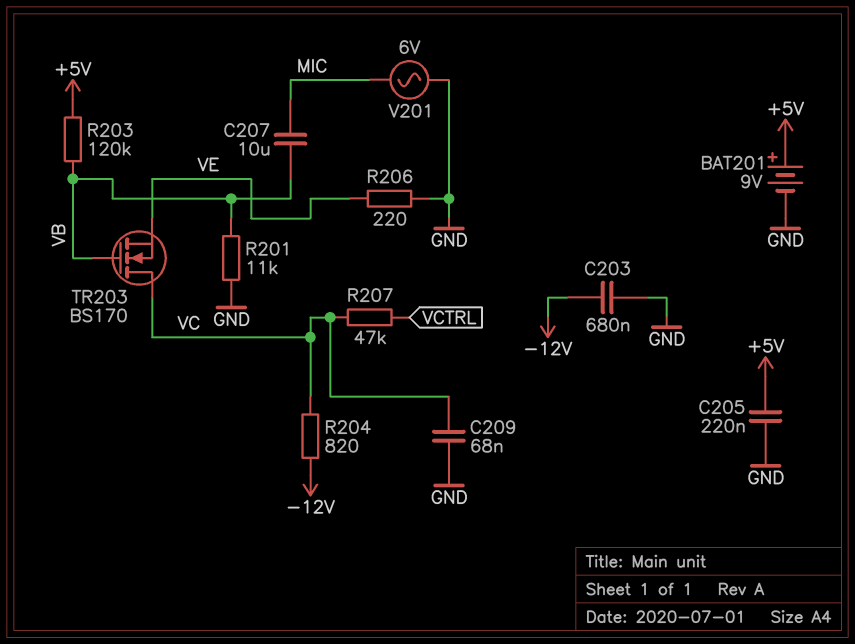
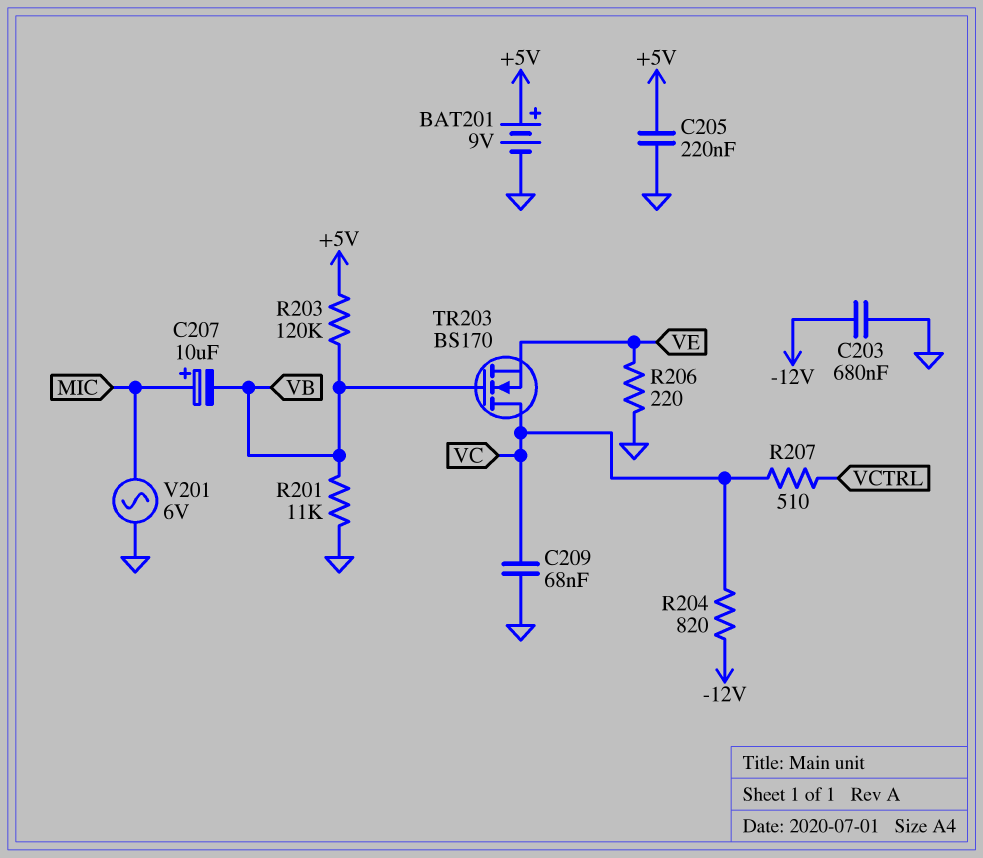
C207: 10uF (MIC, VB) -> 10uF (plus MIC, minus VB)
R207: 47k (VC, VCTRL) -> 510 (VC, VCTRL)

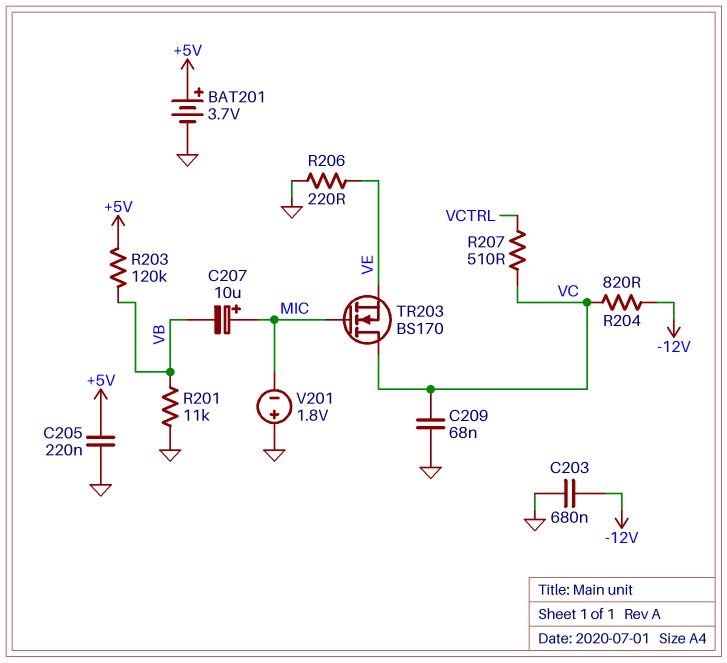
BAT201: 9V (plus +5V, minus GND) -> 3.7V (plus +5V, minus GND)
TR203: NMOS BS170 (G VB, D VC, S VE) -> NMOS BS170 (G MIC, D VC, S VE)
V201: AC 6V (GND, MIC) -> 1.8V (plus GND, minus MIC)

